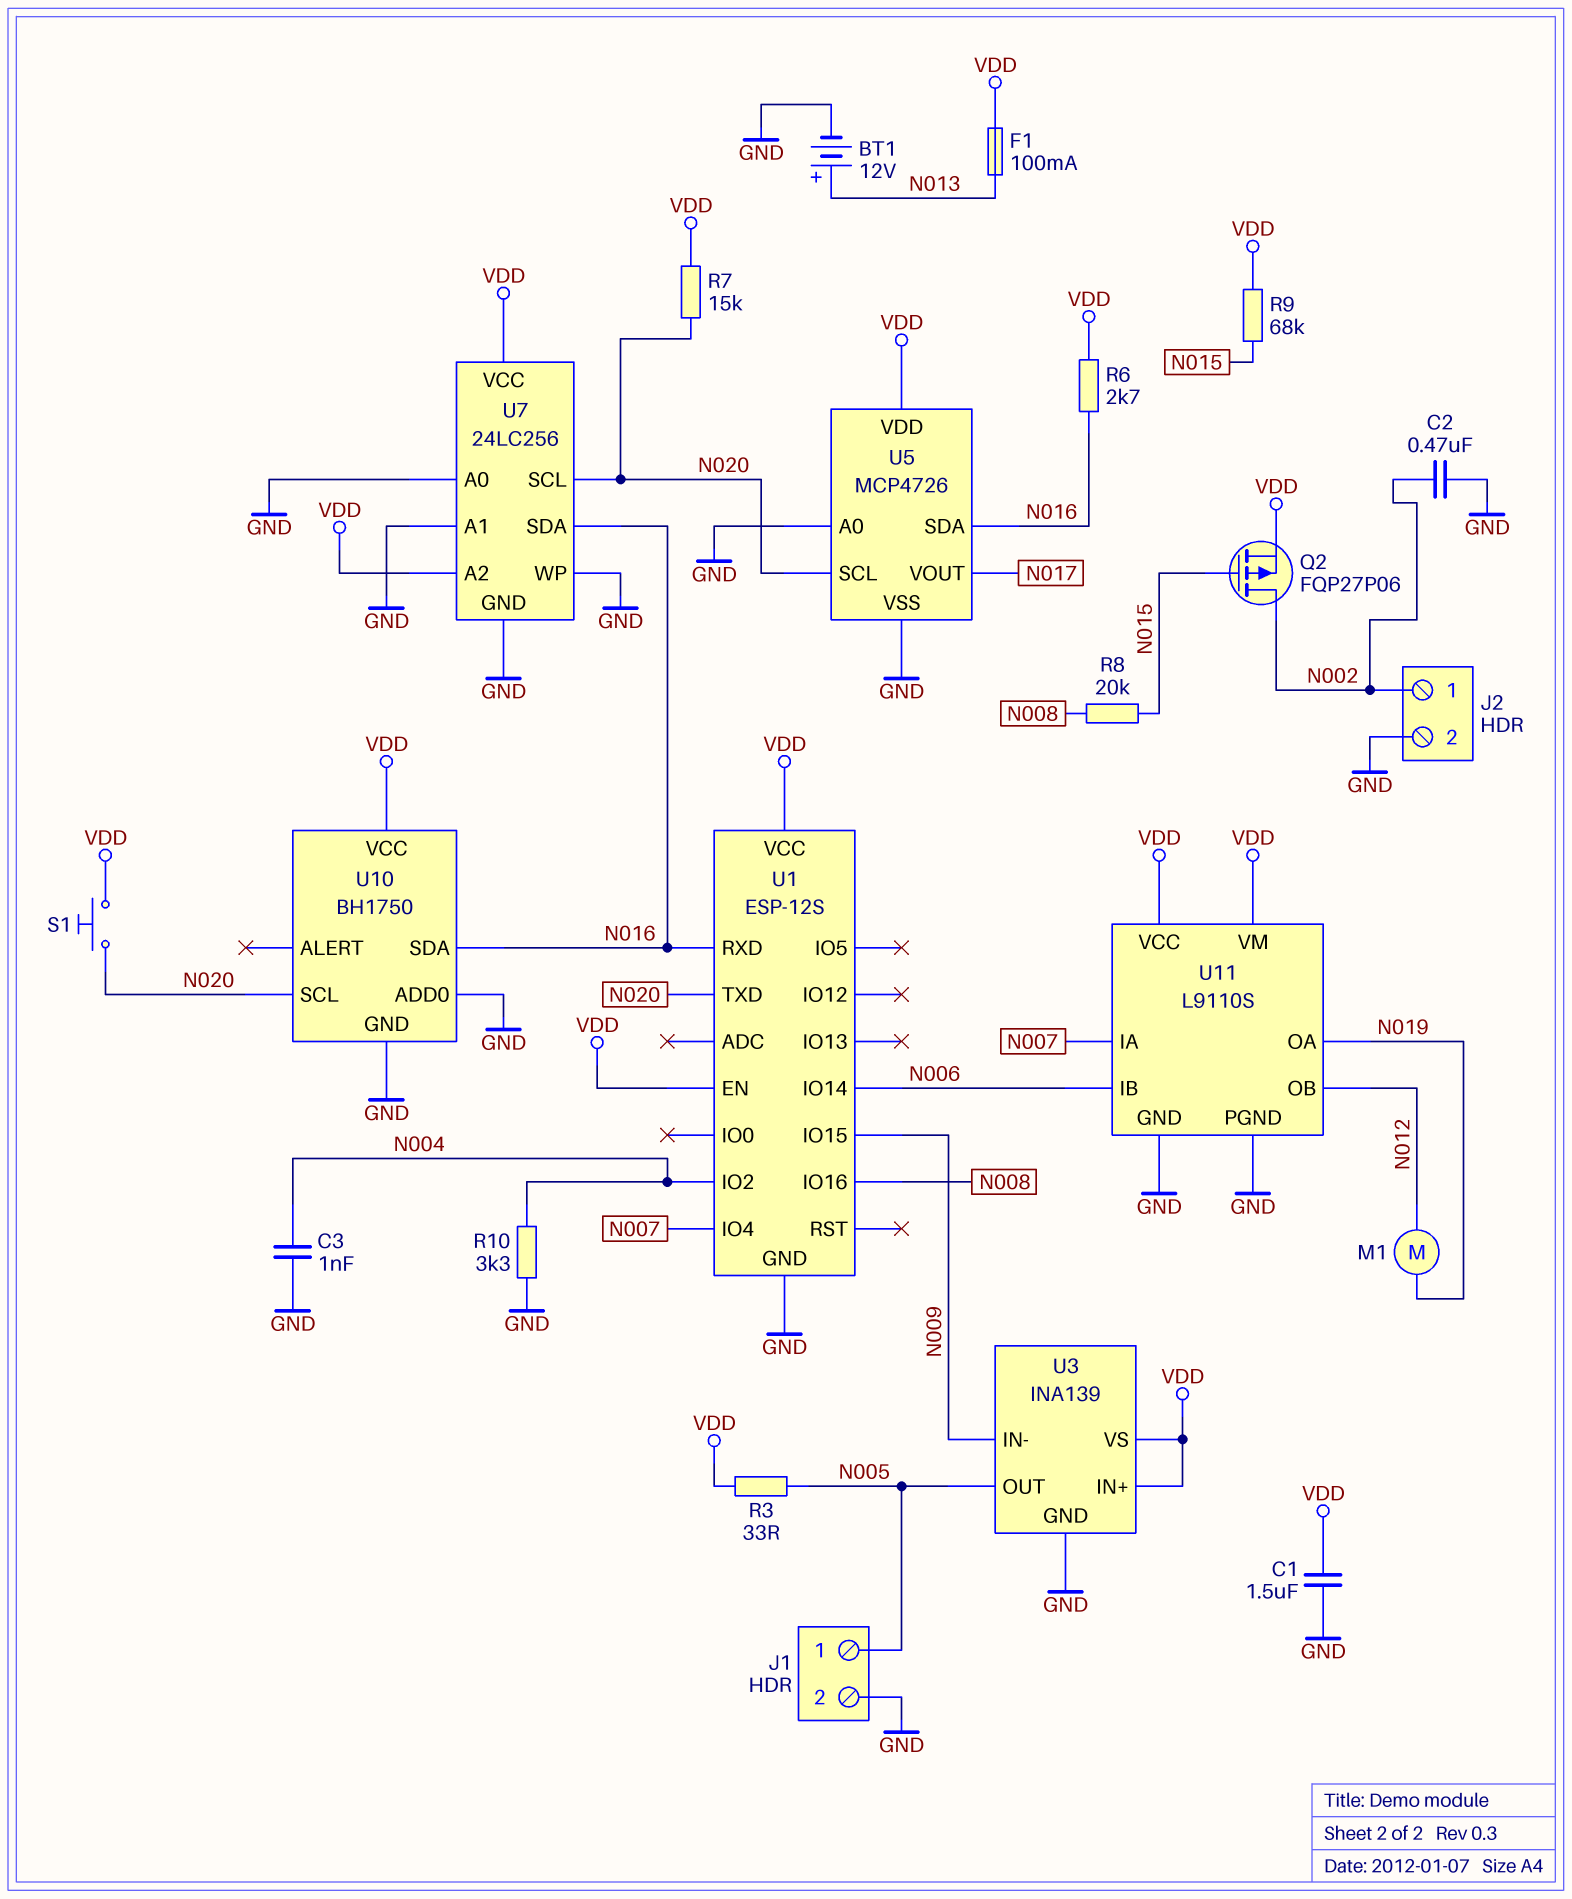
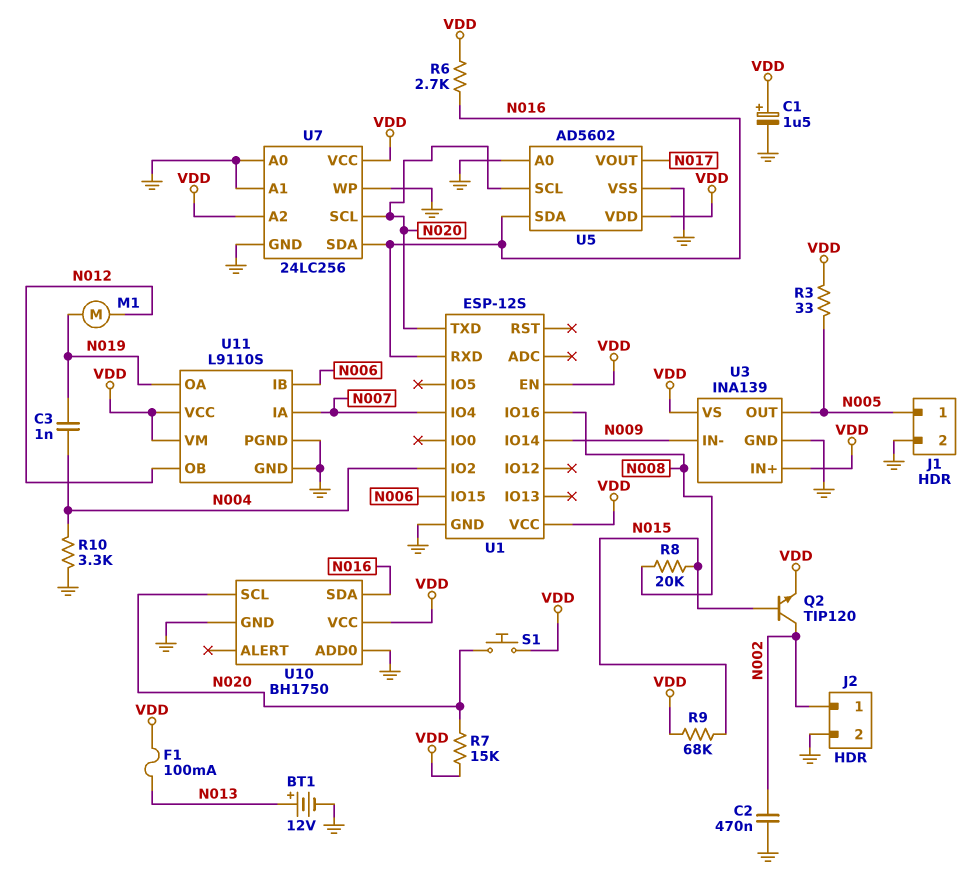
C1: 1.5uF (GND, VDD) -> 1.5uF (plus VDD, minus GND)
C3: 1nF (GND, N004) -> 1nF (N004, N019)
Q2: PMOS FQP27P06 (G N015, D N002, S VDD) -> NPN TIP120 (B N015, C N002, E VDD)
U1 pin IO14: N006 -> N009
U1 pin IO15: N009 -> N006
U5: MCP4726 -> AD5602

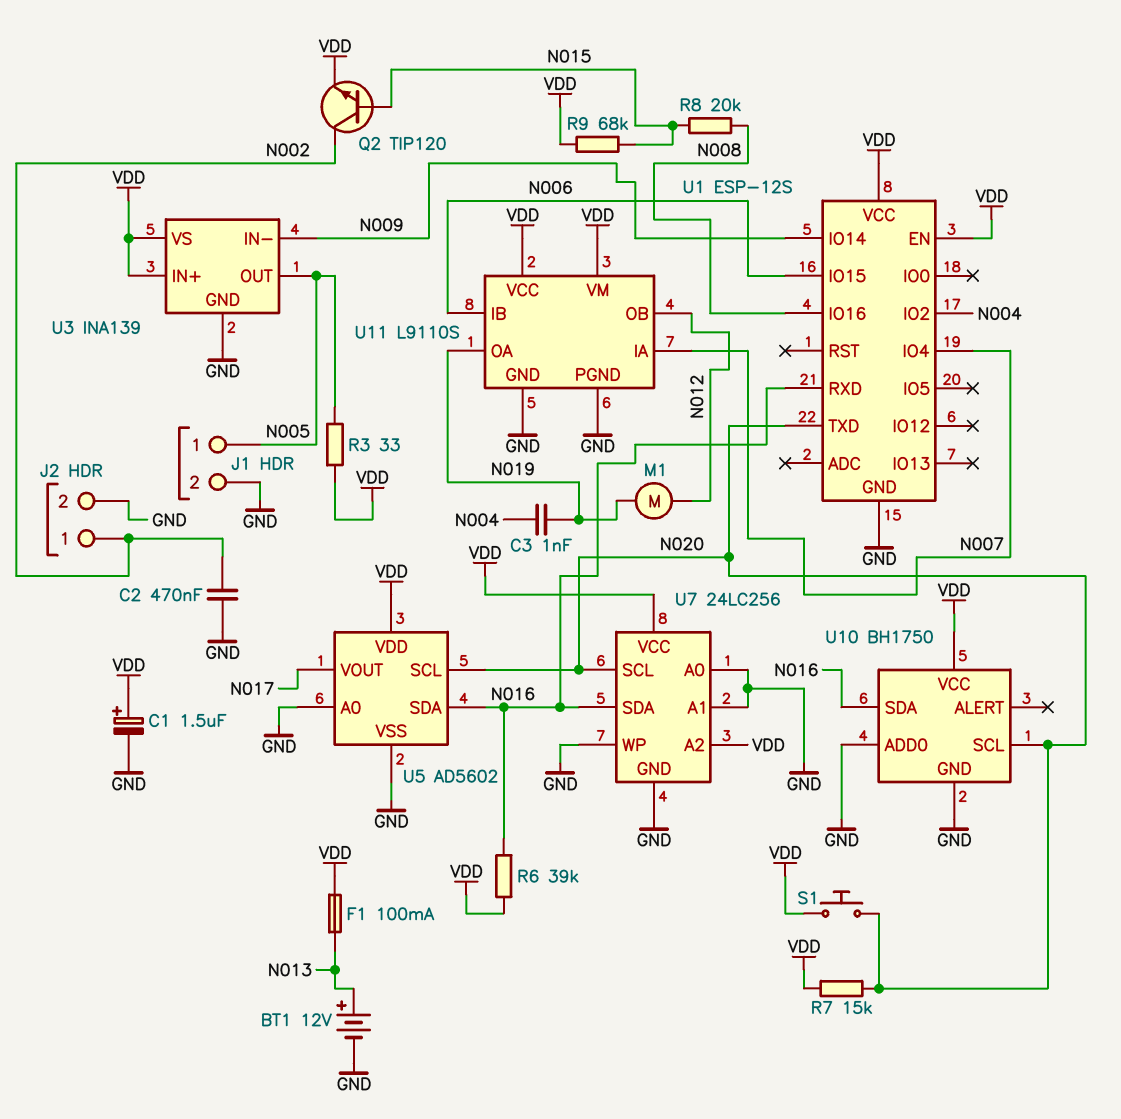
R6: 2.7k (N016, VDD) -> 39k (N016, VDD)
R10: 3.3k (GND, N004) -> none

